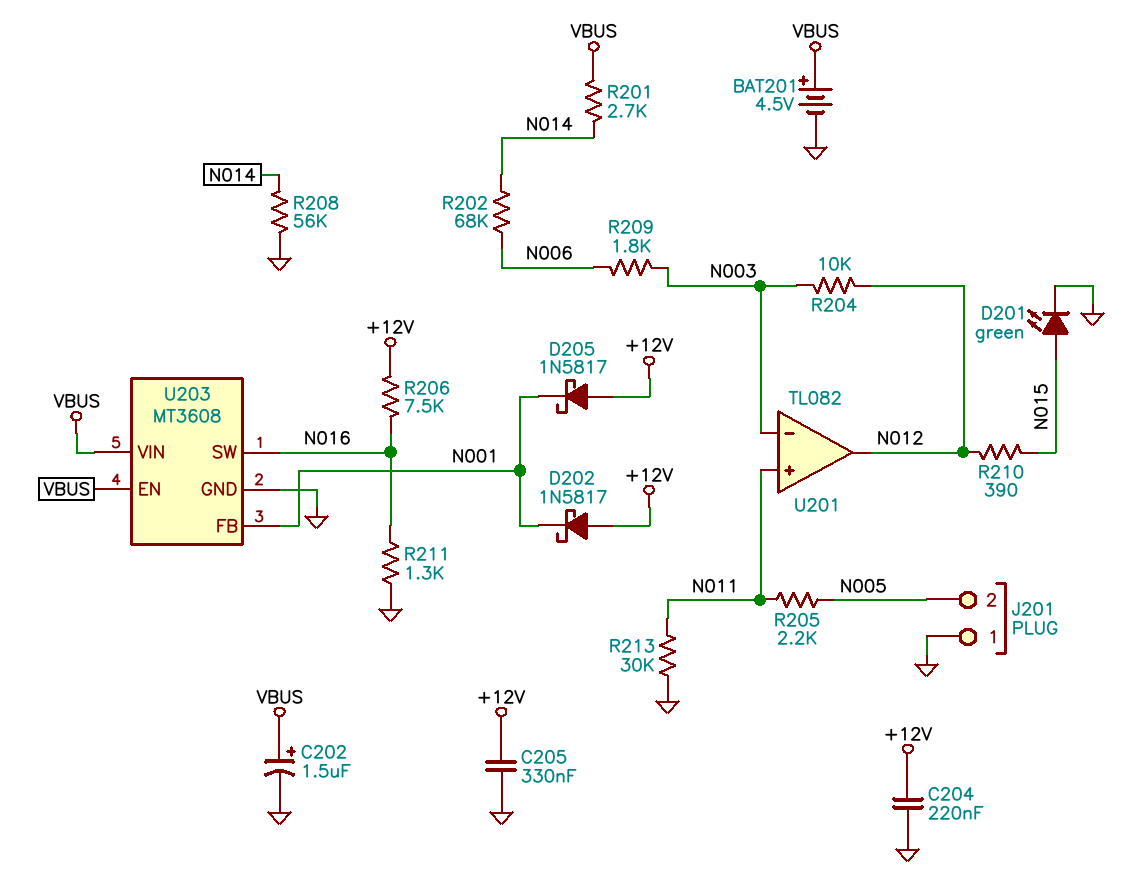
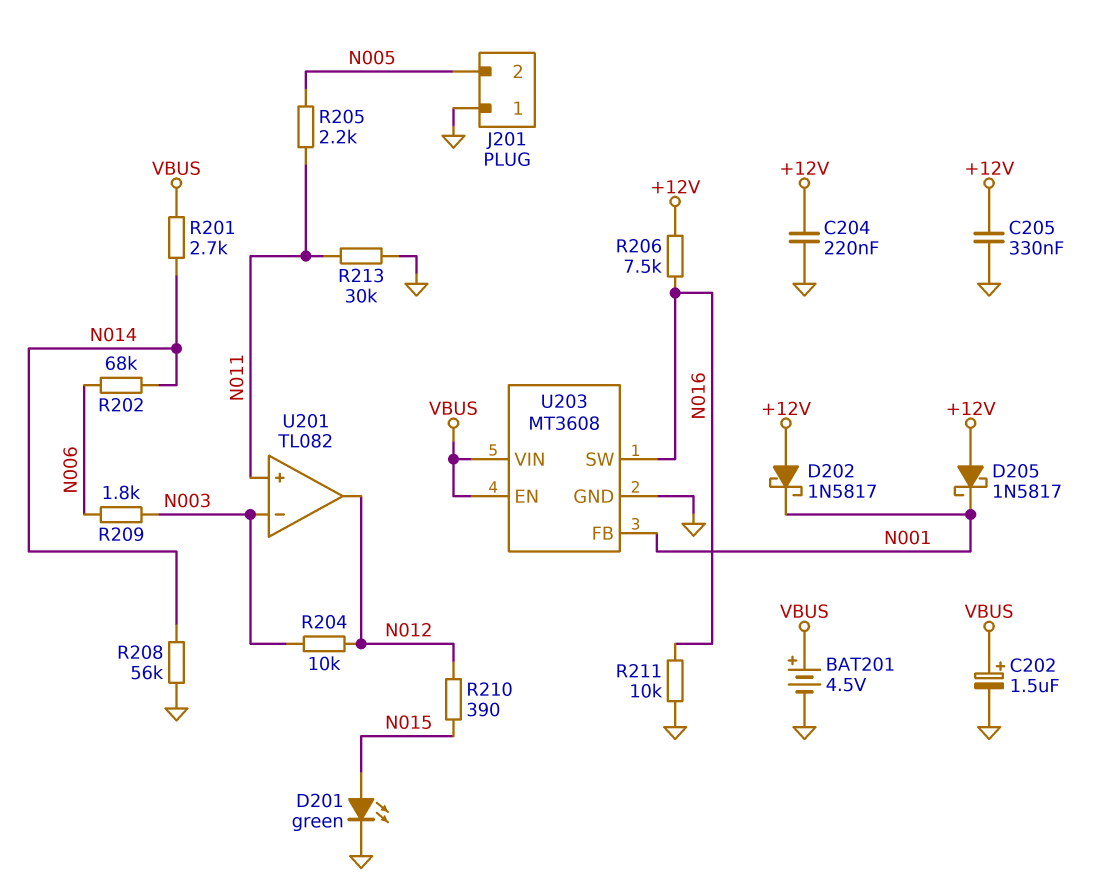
R211: 1.3k (GND, N016) -> 10k (GND, N016)

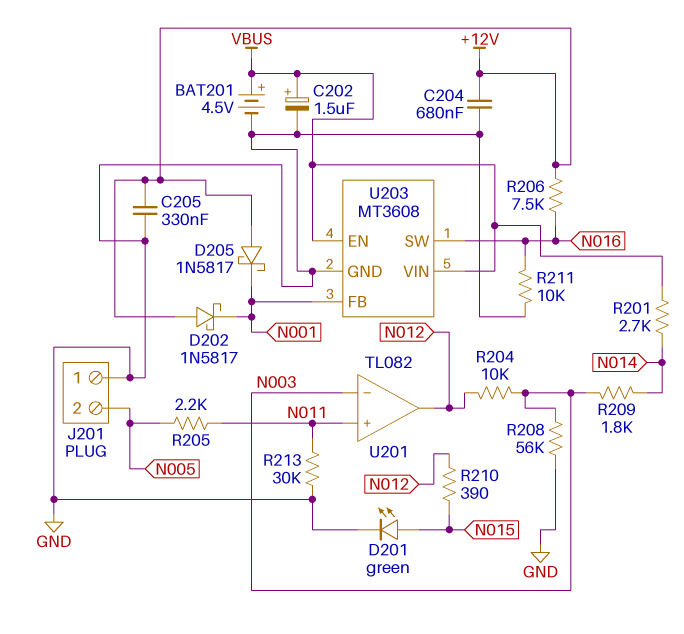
C204: 220nF (+12V, GND) -> 680nF (+12V, GND)
R202: 68k (N006, N014) -> none
R208: 56k (GND, N014) -> 56k (GND, N003)
R209: 1.8k (N003, N006) -> 1.8k (N003, N014)

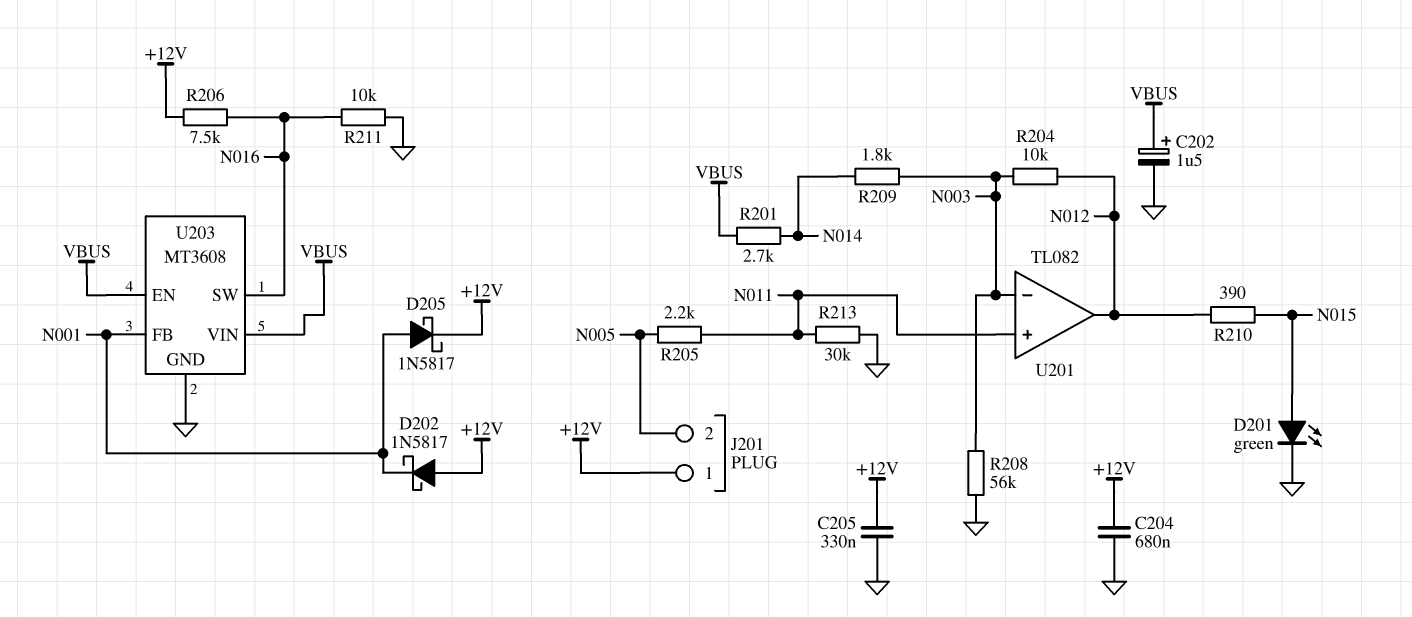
BAT201: 4.5V (plus VBUS, minus GND) -> none
D205: schottky 1N5817 (A +12V, K N001) -> schottky 1N5817 (A N001, K +12V)
J201 pin 1: GND -> +12V

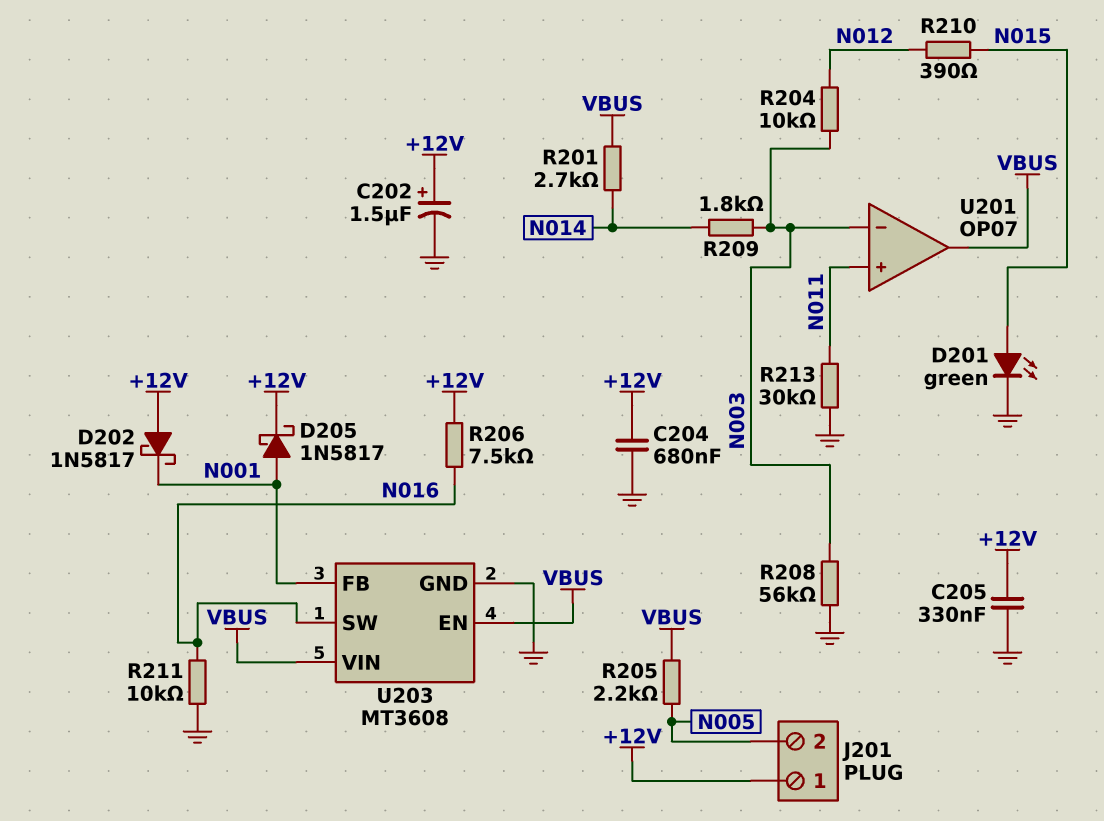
C202: 1.5uF (plus VBUS, minus GND) -> 1.5uF (plus +12V, minus GND)
R205: 2.2k (N005, N011) -> 2.2k (N005, VBUS)
U201: TL082 -> OP07
U201 pin out: N012 -> VBUS

